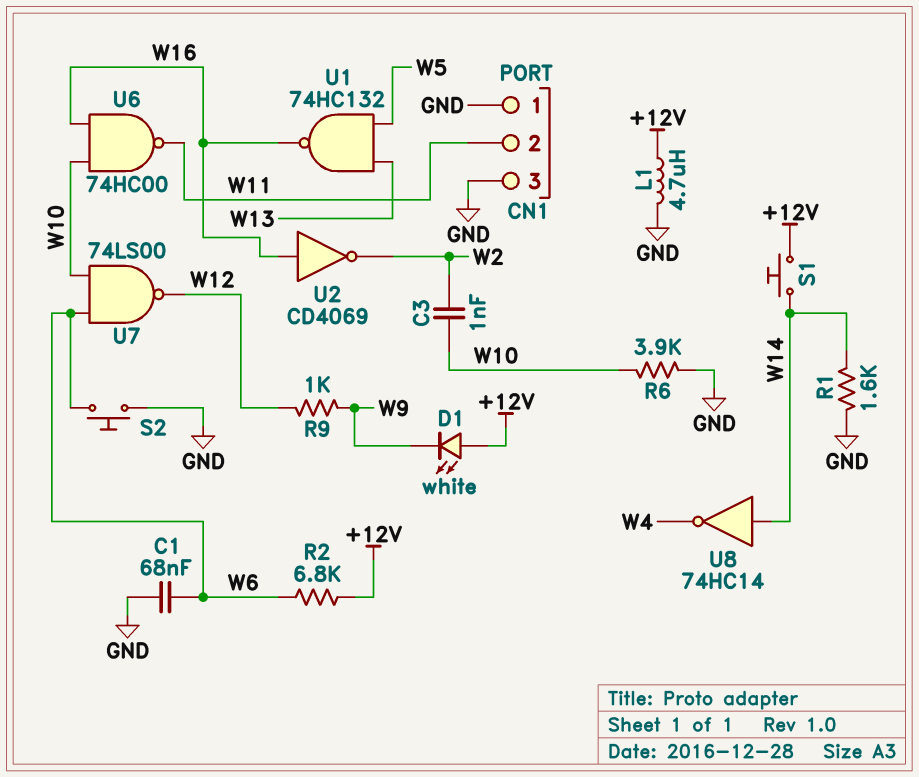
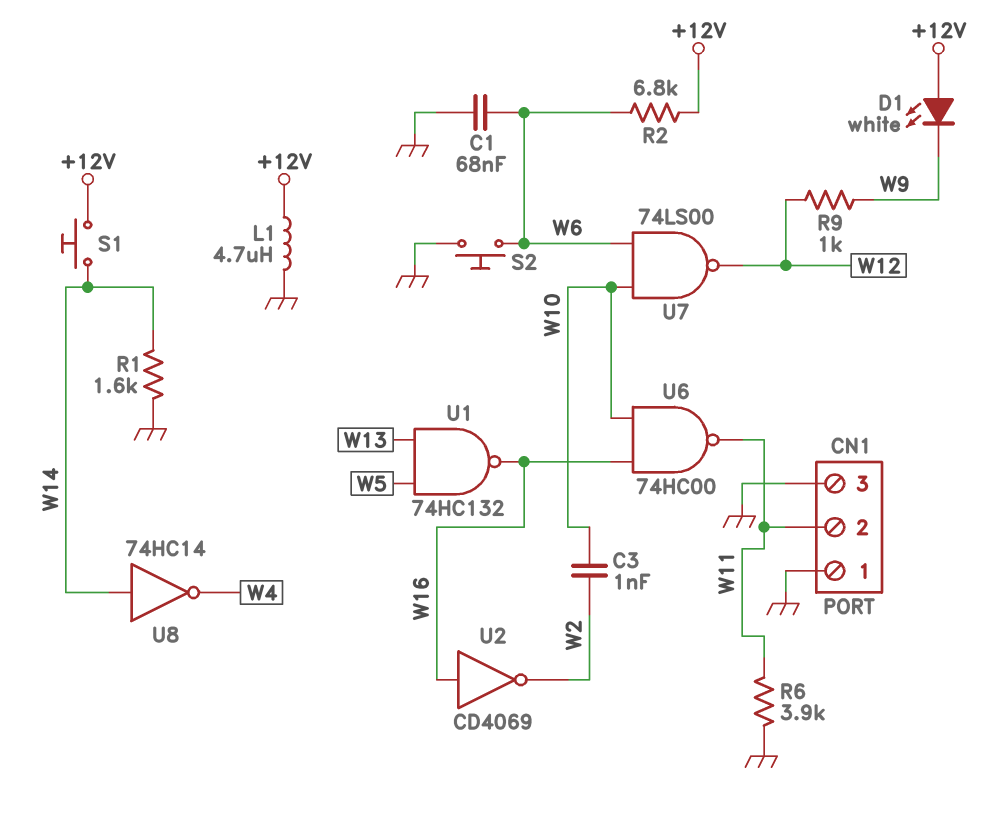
R6: 3.9k (GND, W10) -> 3.9k (GND, W11)

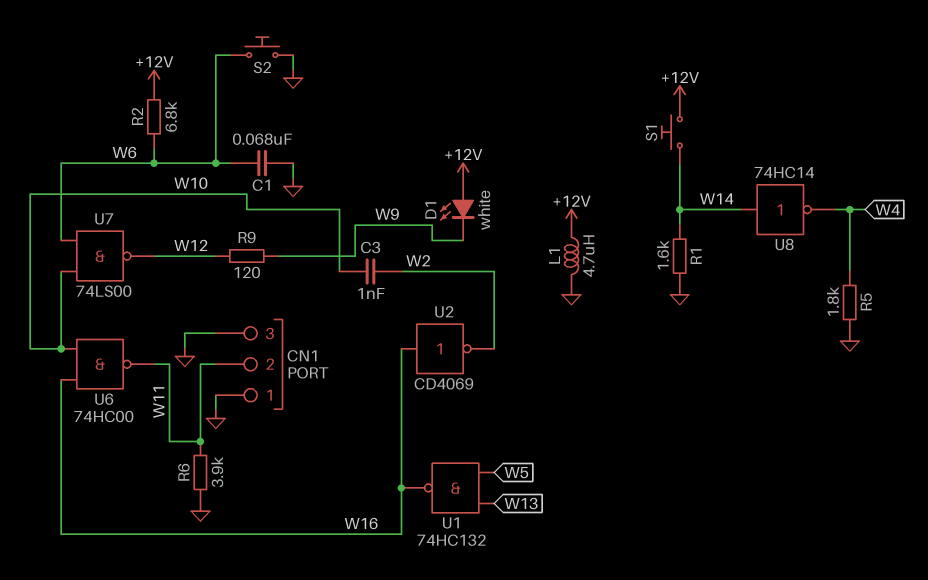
R5: none -> 1.8k (GND, W4)
R9: 1k (W9, W12) -> 120 (W9, W12)

